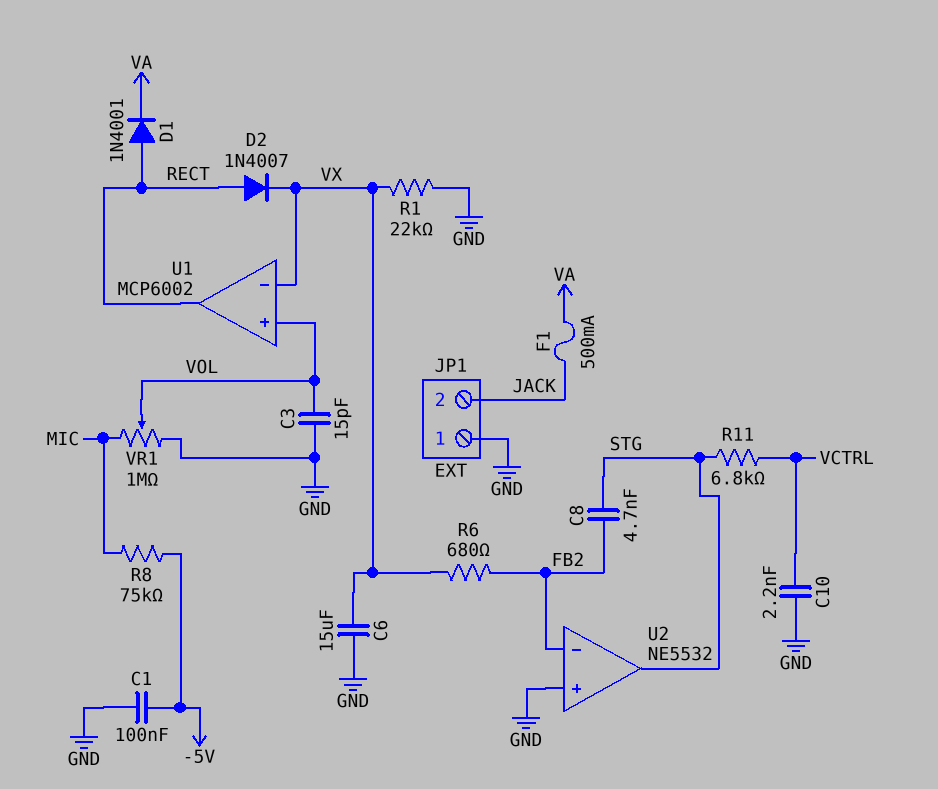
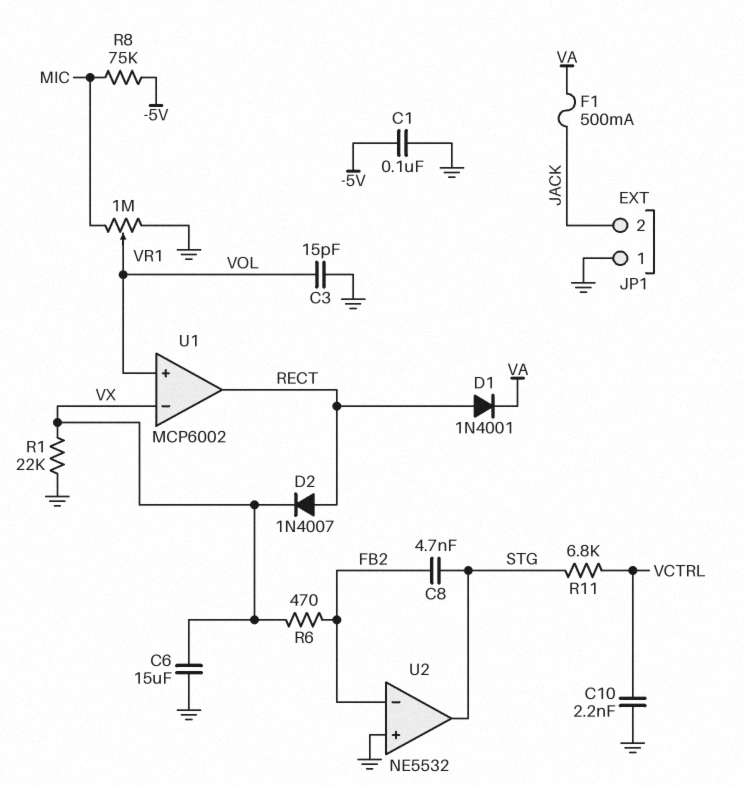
R6: 680 (FB2, VX) -> 470 (FB2, VX)

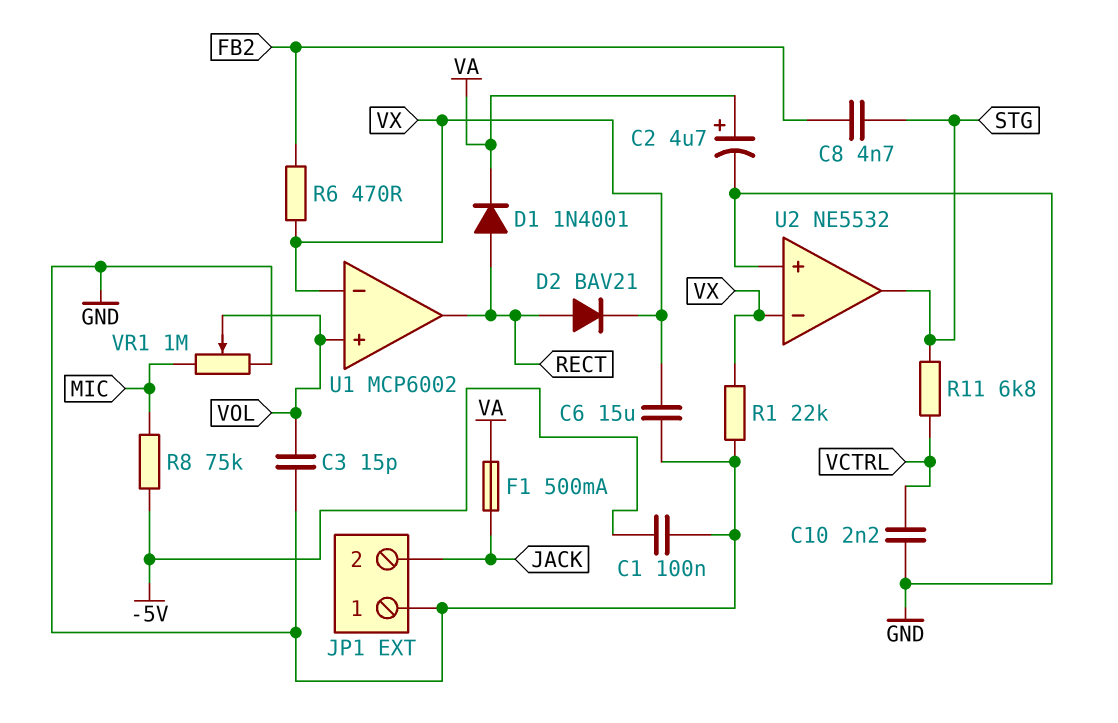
C2: none -> 4.7uF (plus VA, minus GND)
D2: diode 1N4007 (A RECT, K VX) -> diode BAV21 (A RECT, K VX)
U2 pin in-: FB2 -> VX

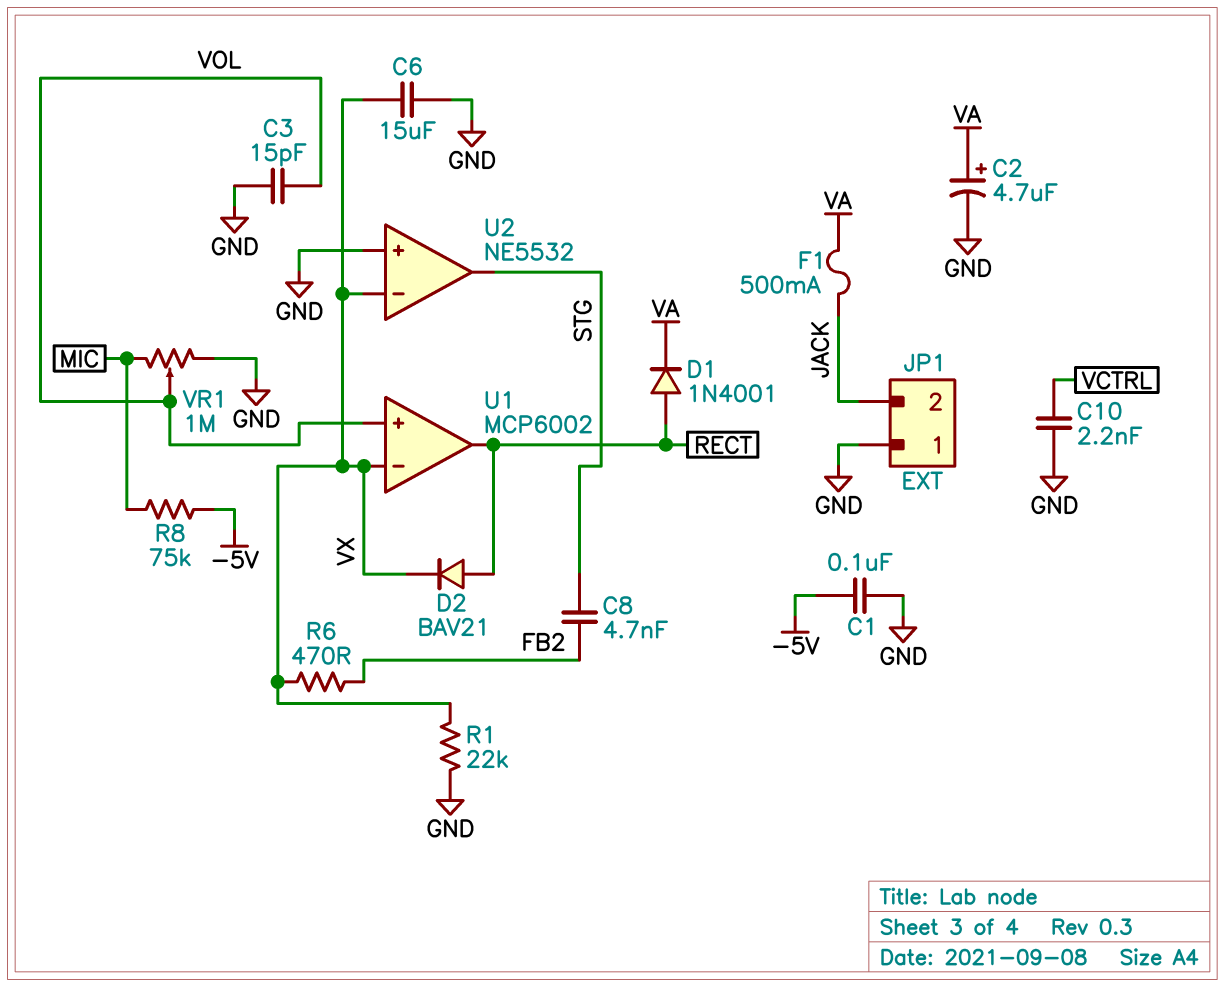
R11: 6.8k (STG, VCTRL) -> none

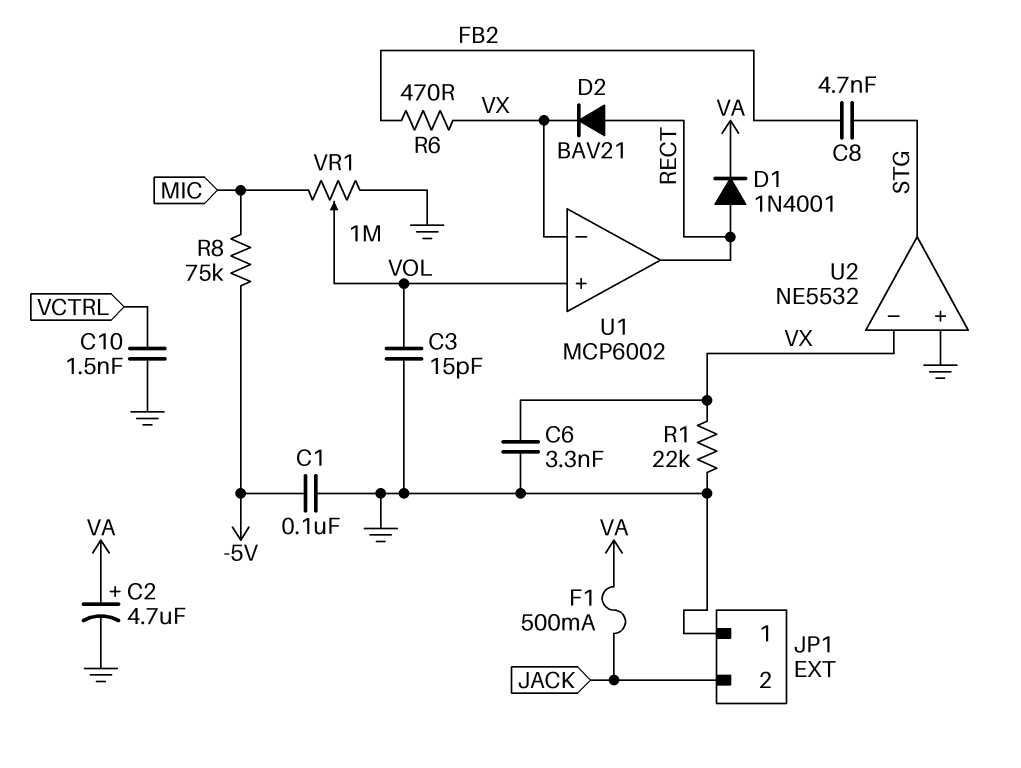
C6: 15uF (GND, VX) -> 3.3nF (GND, VX)
C10: 2.2nF (GND, VCTRL) -> 1.5nF (GND, VCTRL)

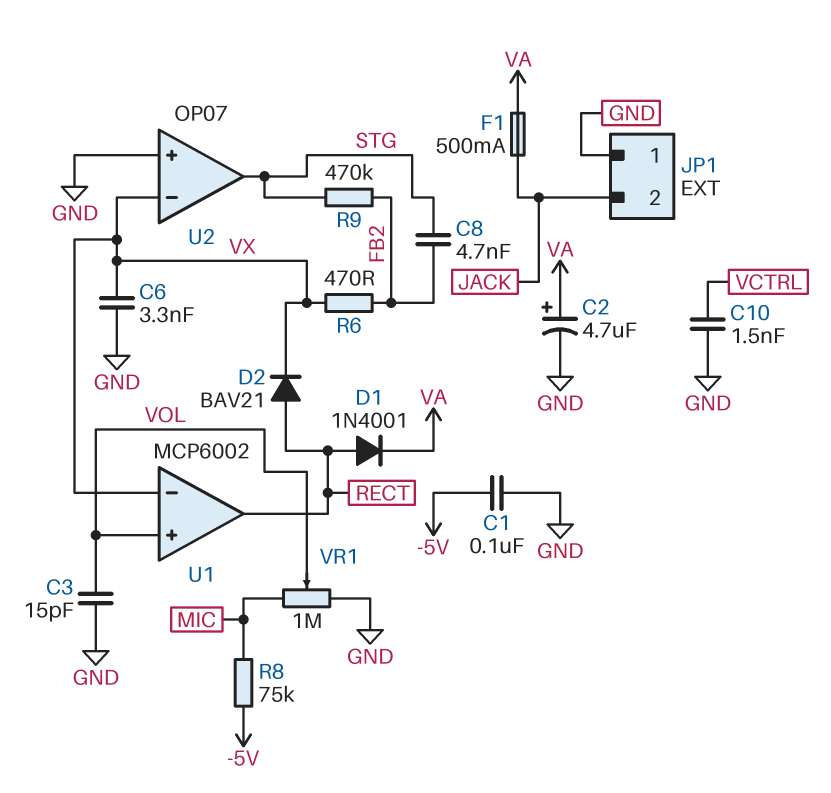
R1: 22k (GND, VX) -> none
R9: none -> 470k (FB2, STG)
U2: NE5532 -> OP07

